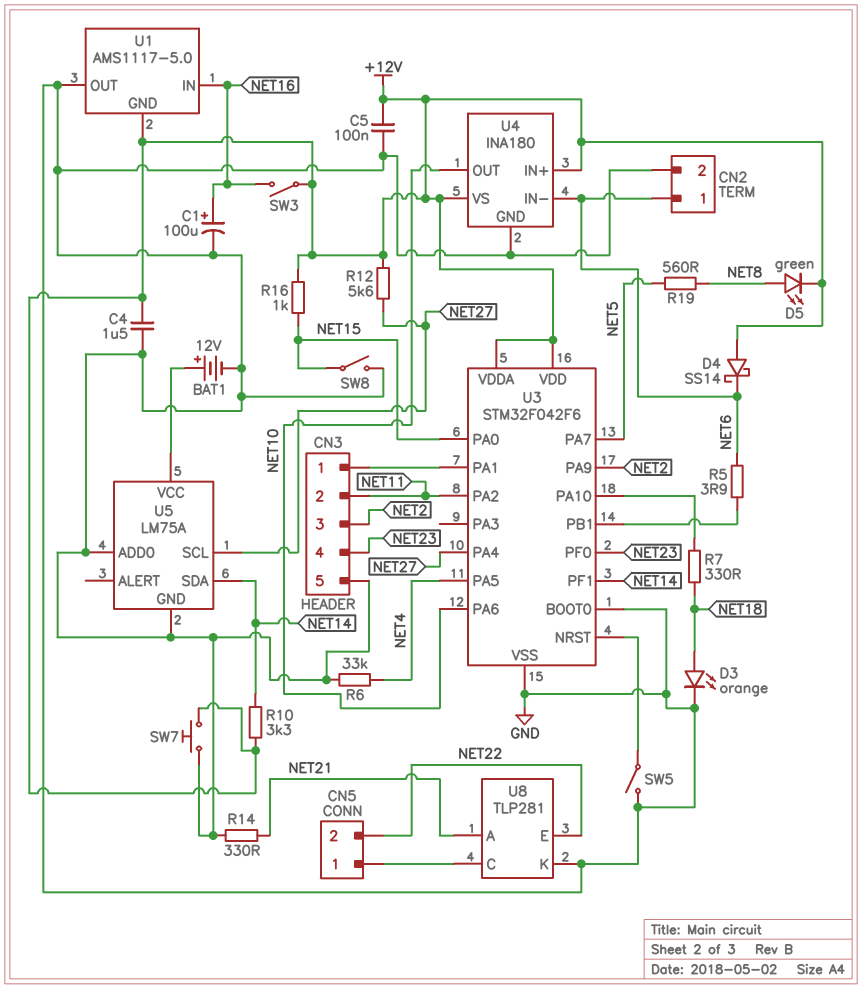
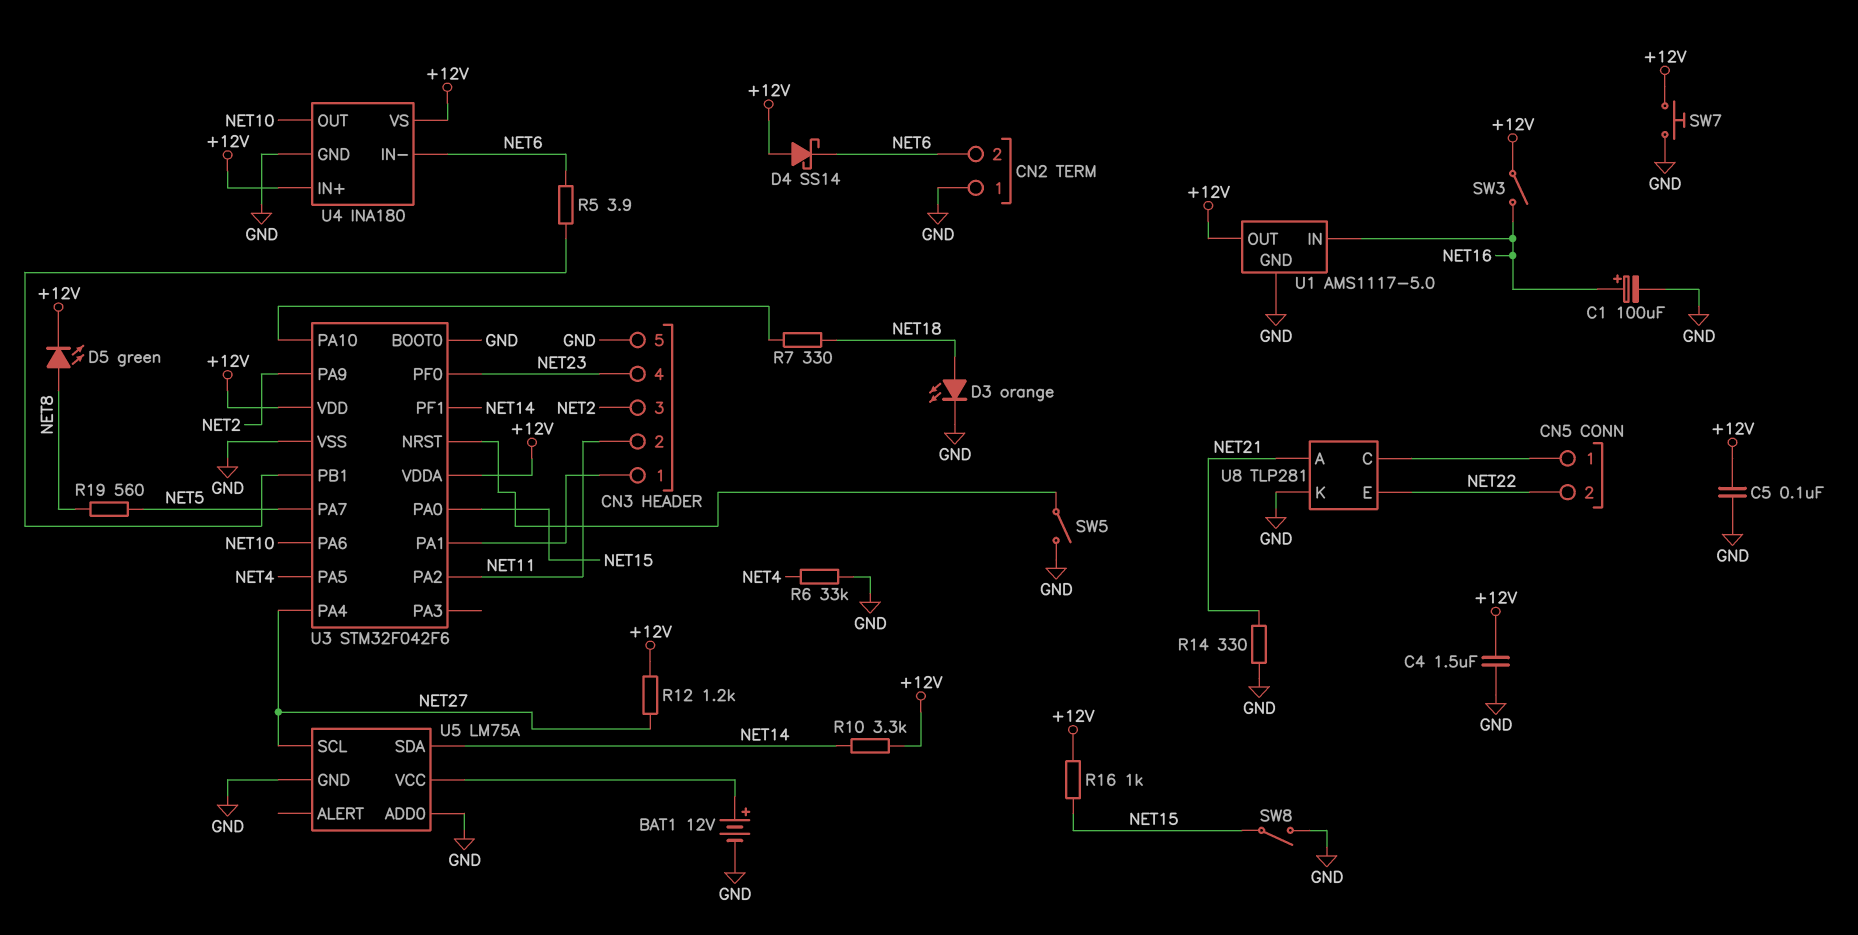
CN2 pin 1: NET6 -> GND
CN2 pin 2: GND -> NET6
R12: 5.6k (+12V, NET27) -> 1.2k (+12V, NET27)
U1 pin GND: +12V -> GND
U1 pin OUT: GND -> +12V

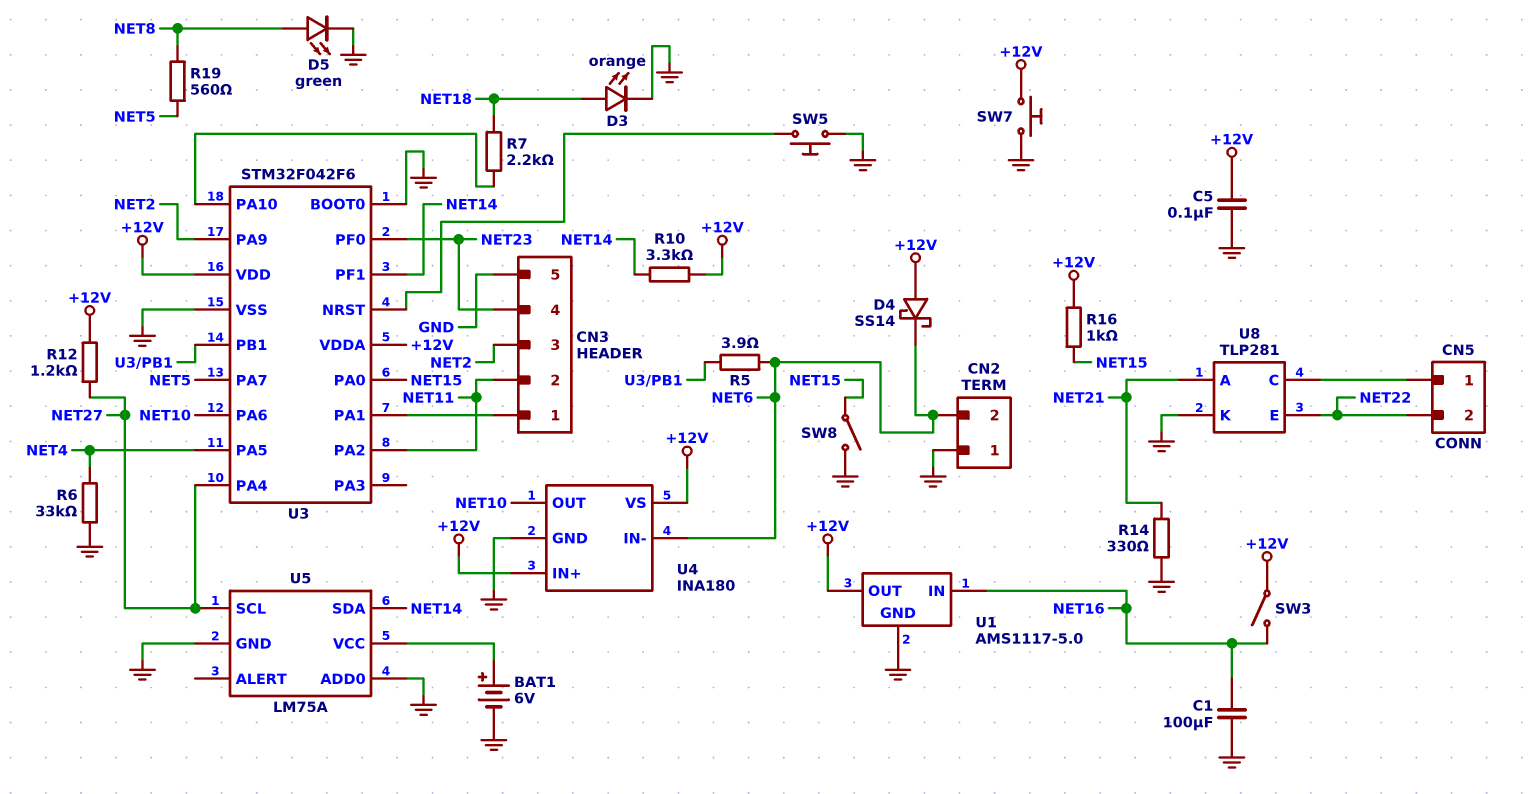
BAT1: 12V (plus U5/VCC, minus GND) -> 6V (plus U5/VCC, minus GND)
C1: 100uF (plus NET16, minus GND) -> 100uF (GND, NET16)
C4: 1.5uF (+12V, GND) -> none
D5: LED green (A NET8, K +12V) -> LED green (A NET8, K GND)
R7: 330 (NET18, U3/PA10) -> 2.2k (NET18, U3/PA10)
SW5: switch (GND, U3/NRST) -> button (GND, U3/NRST)

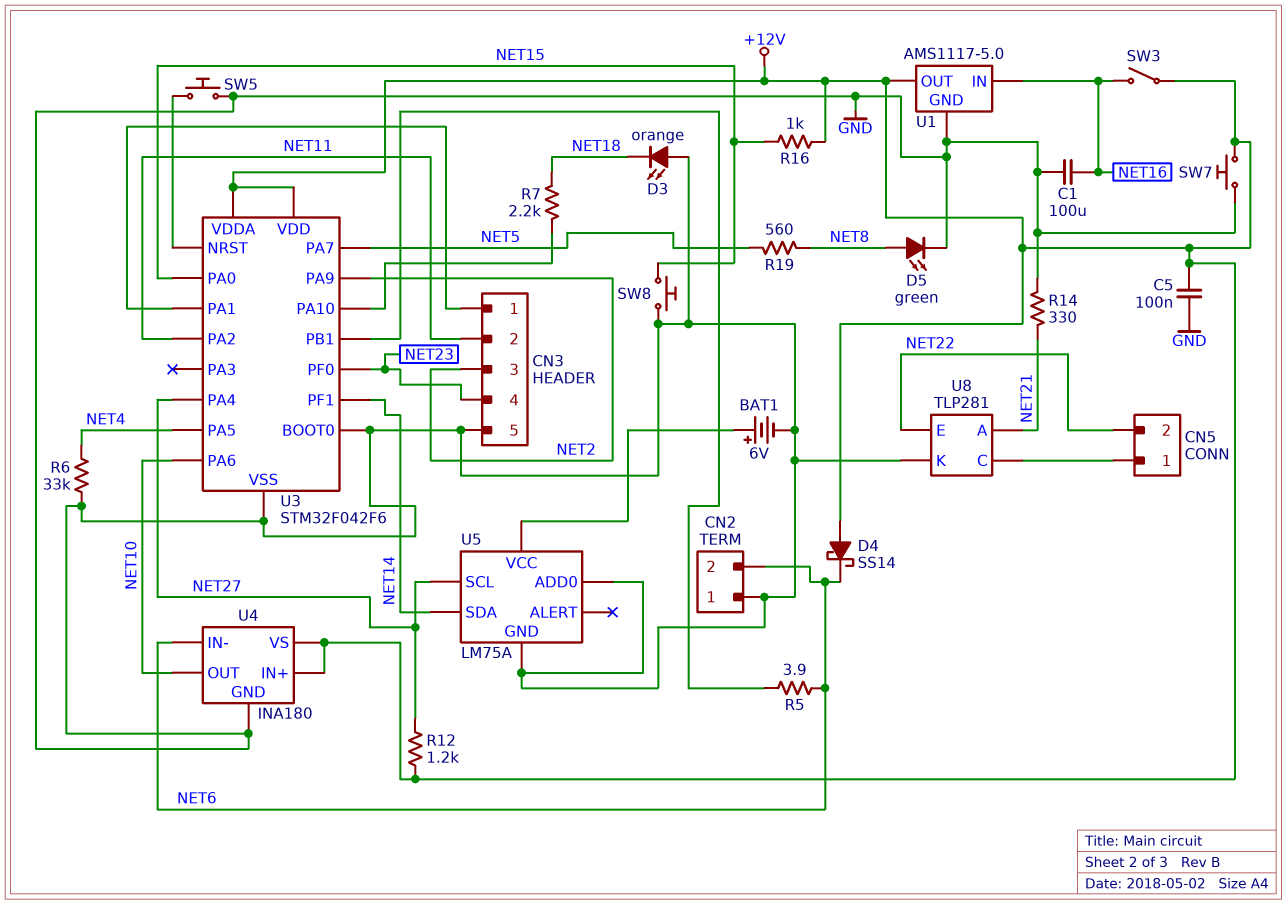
D3: LED orange (A NET18, K GND) -> LED orange (A GND, K NET18)
R10: 3.3k (+12V, NET14) -> none
SW8: switch (GND, NET15) -> button (GND, NET15)

